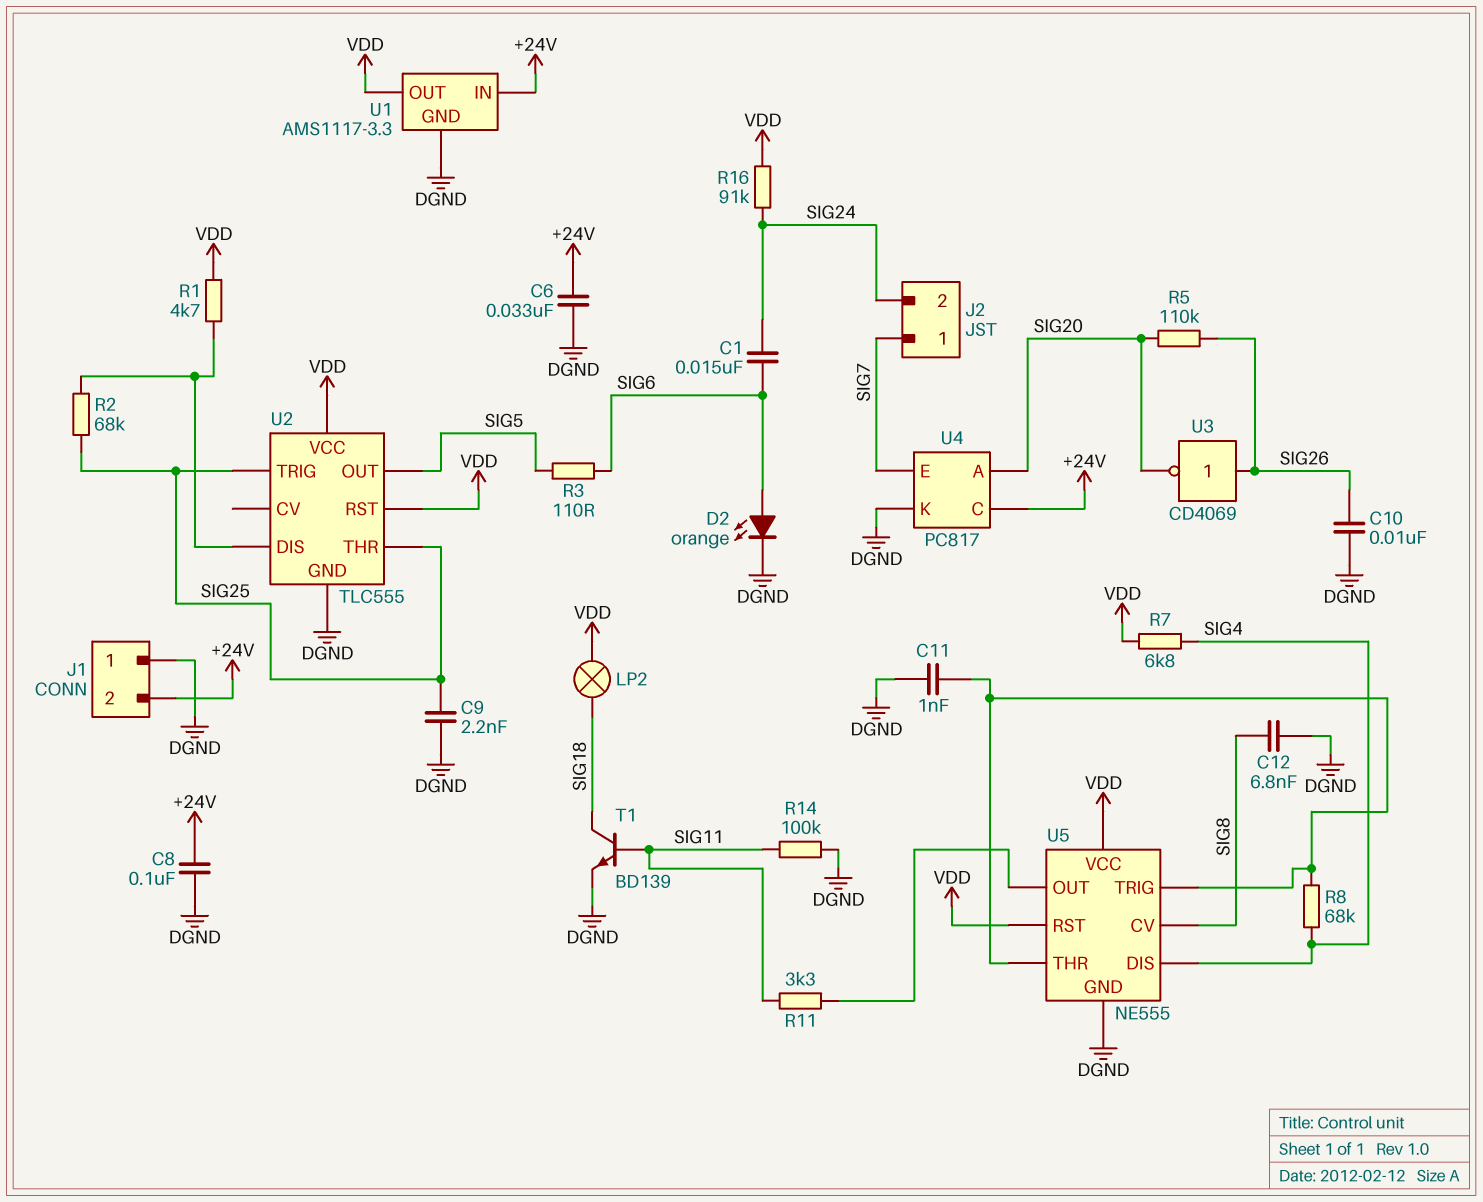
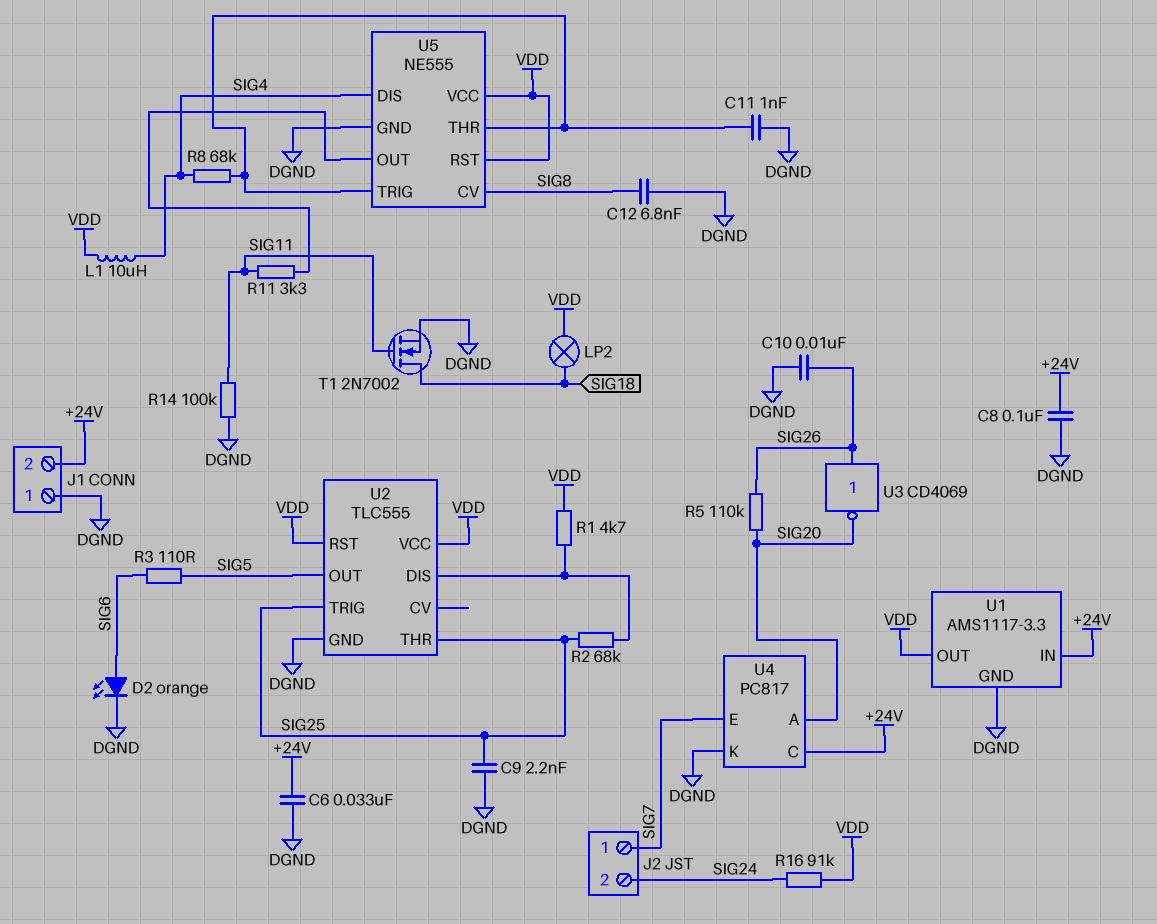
C1: 15nF (SIG6, SIG24) -> none
L1: none -> 10uH (SIG4, VDD)
R7: 6.8k (SIG4, VDD) -> none
T1: NPN BD139 (B SIG11, C SIG18, E DGND) -> NMOS 2N7002 (G SIG11, D SIG18, S DGND)

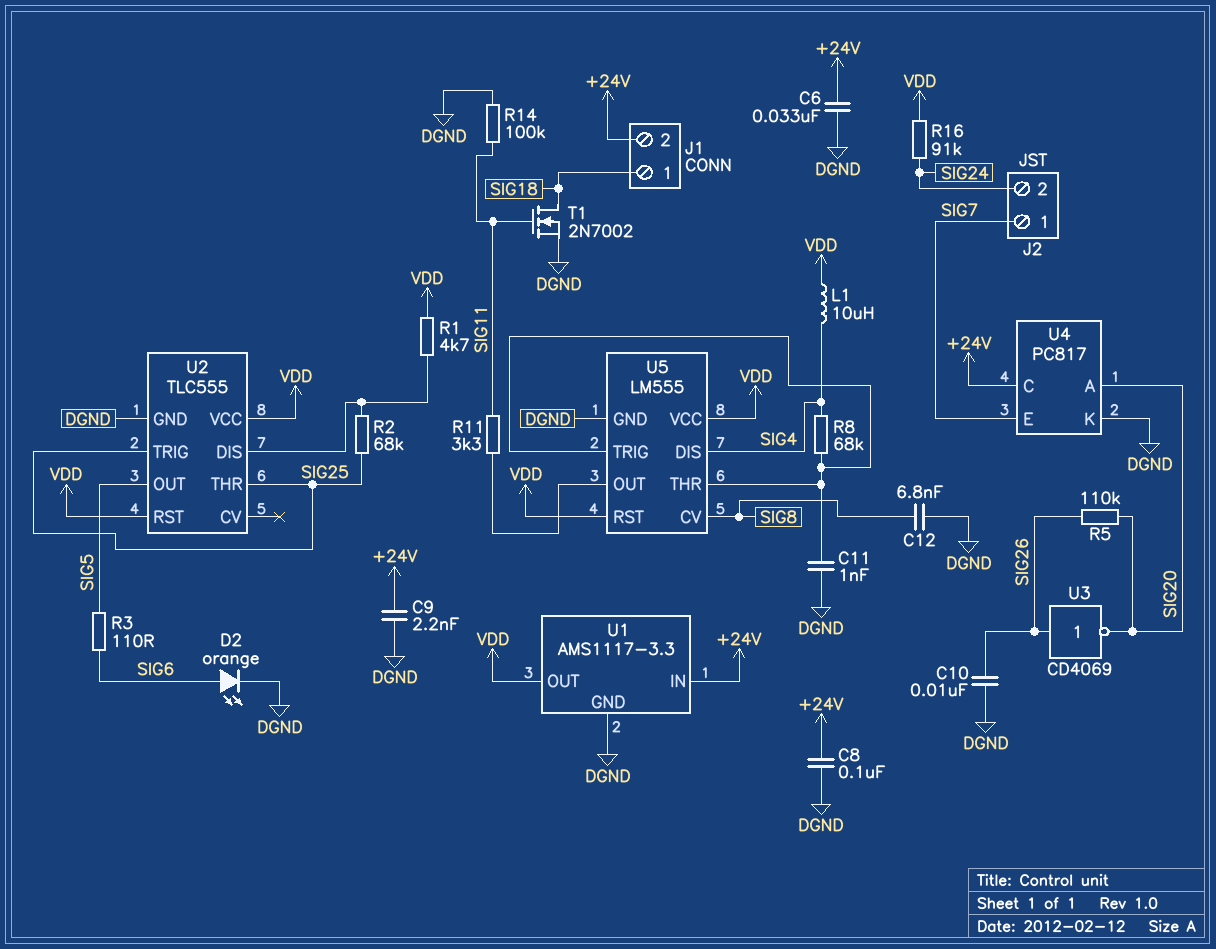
C9: 2.2nF (DGND, SIG25) -> 2.2nF (+24V, DGND)
J1 pin 1: DGND -> SIG18
LP2: lamp (SIG18, VDD) -> none
U5: NE555 -> LM555

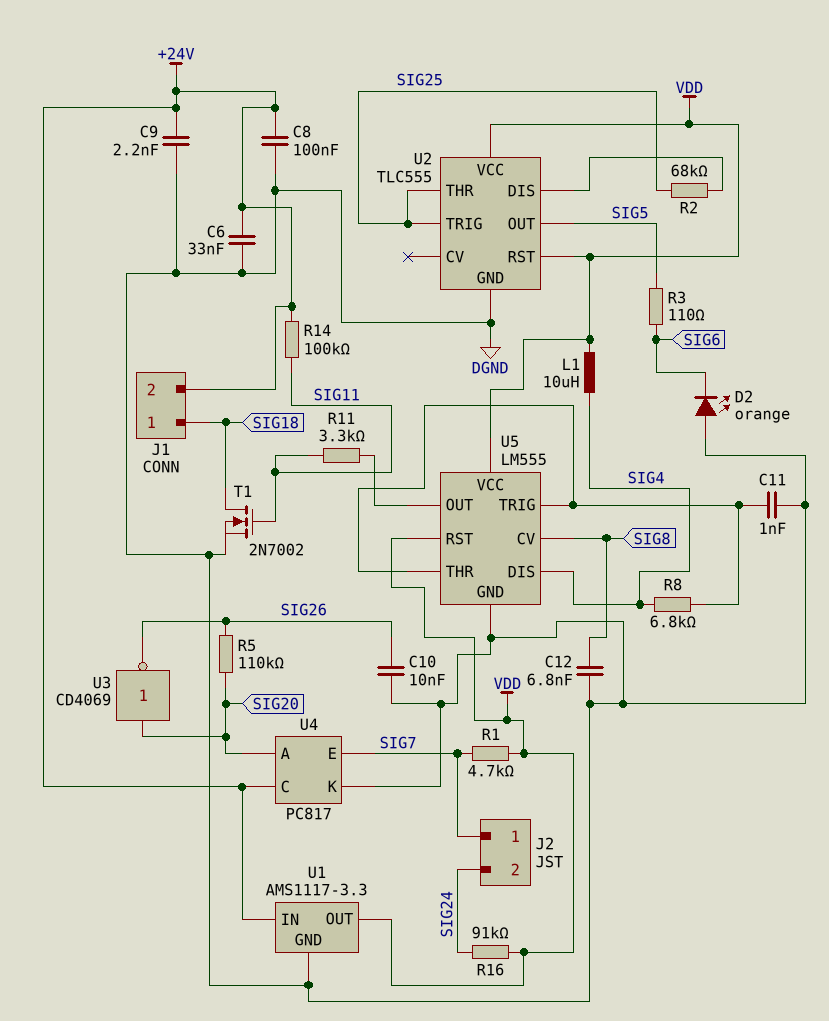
D2: LED orange (A SIG6, K DGND) -> LED orange (A DGND, K SIG6)
R1: 4.7k (U2/DIS, VDD) -> 4.7k (SIG7, VDD)
R8: 68k (SIG4, U5/THR) -> 6.8k (SIG4, U5/THR)
R14: 100k (DGND, SIG11) -> 100k (+24V, SIG11)
U3: NOT CD4069 (in SIG26, out SIG20) -> NOT CD4069 (in SIG20, out SIG26)

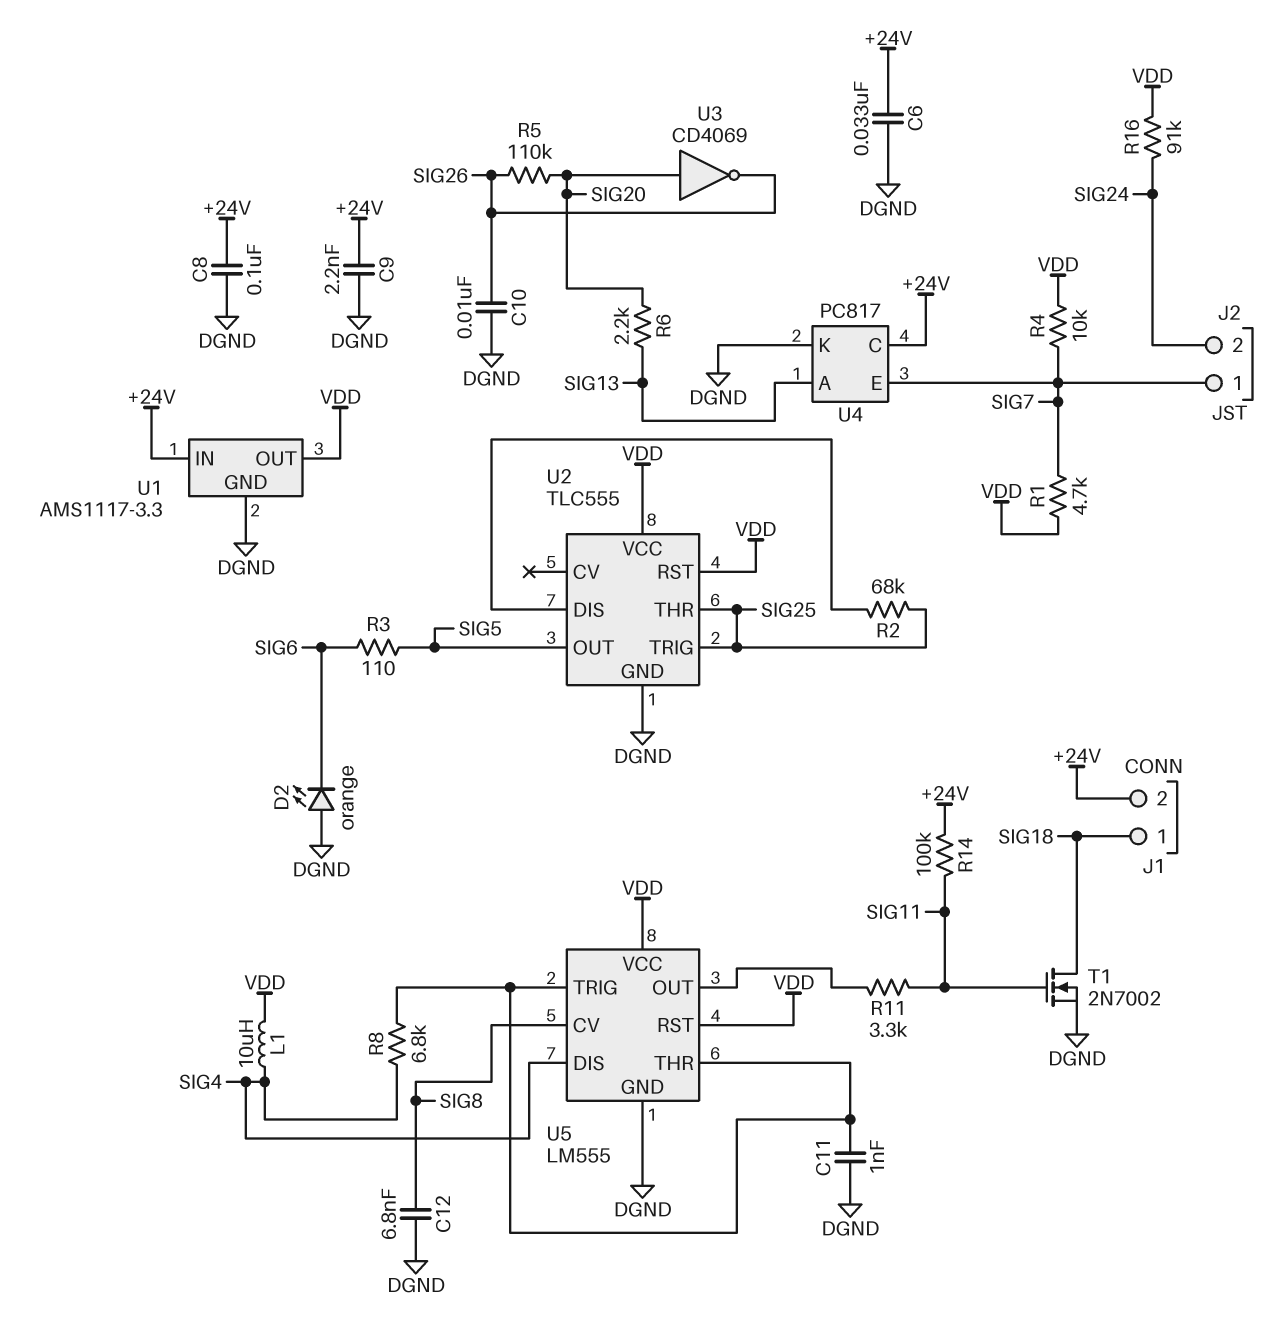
R4: none -> 10k (SIG7, VDD)
R6: none -> 2.2k (SIG13, SIG20)
U4 pin A: SIG20 -> SIG13

